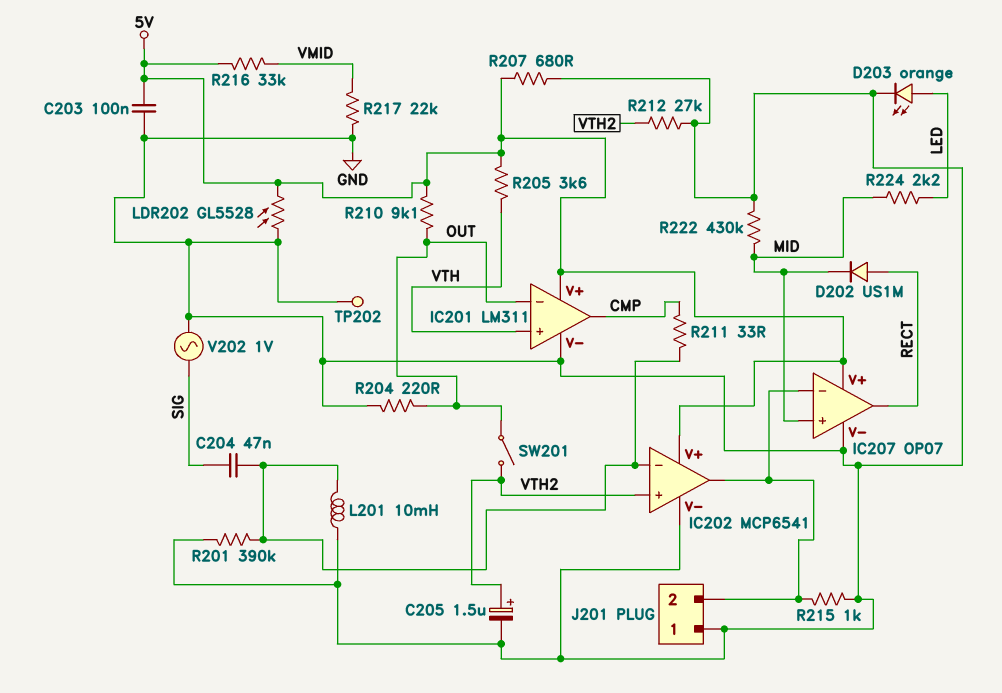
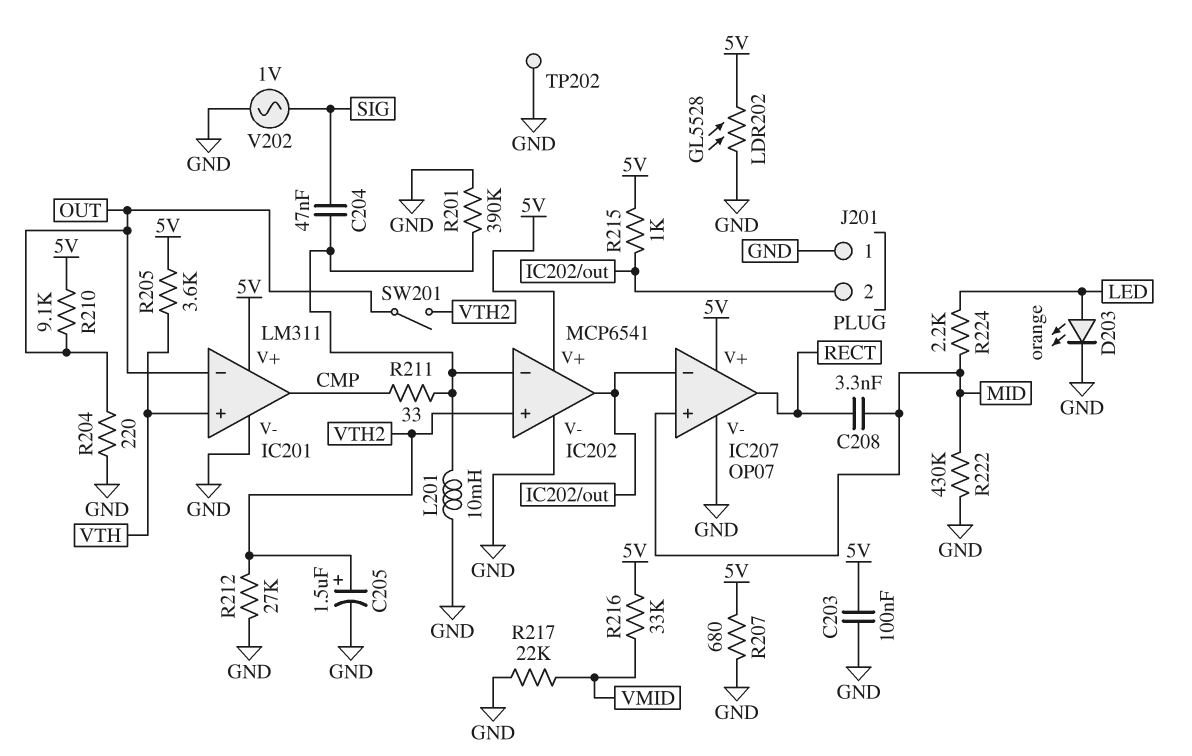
C208: none -> 3.3nF (MID, RECT)
D202: diode US1M (A RECT, K MID) -> none
R215: 1k (GND, IC202/out) -> 1k (5V, IC202/out)

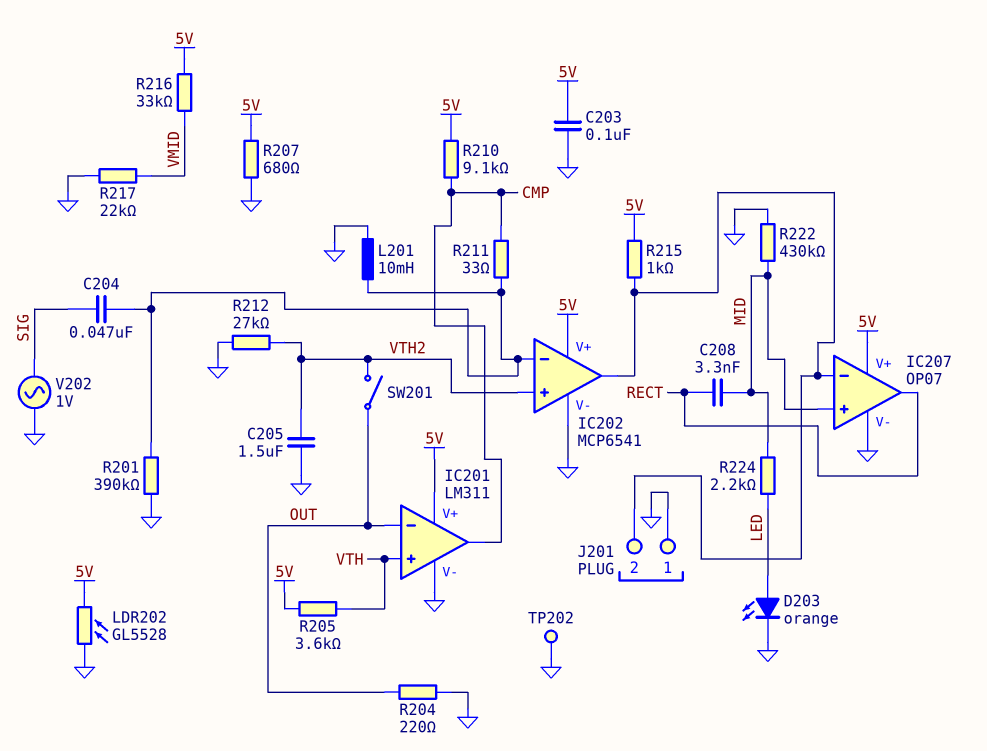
C205: 1.5uF (plus VTH2, minus GND) -> 1.5uF (GND, VTH2)
R210: 9.1k (5V, OUT) -> 9.1k (5V, CMP)

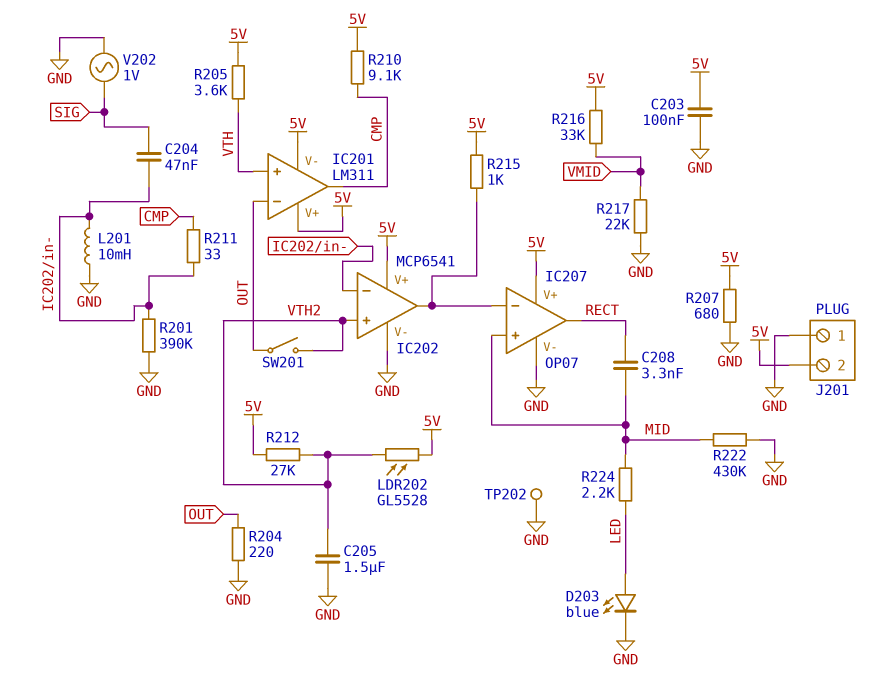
D203: LED orange (A LED, K GND) -> LED blue (A LED, K GND)
IC201 pin V-: GND -> 5V
J201 pin 2: IC202/out -> 5V
LDR202: GL5528 (5V, GND) -> GL5528 (5V, VTH2)
R212: 27k (GND, VTH2) -> 27k (5V, VTH2)

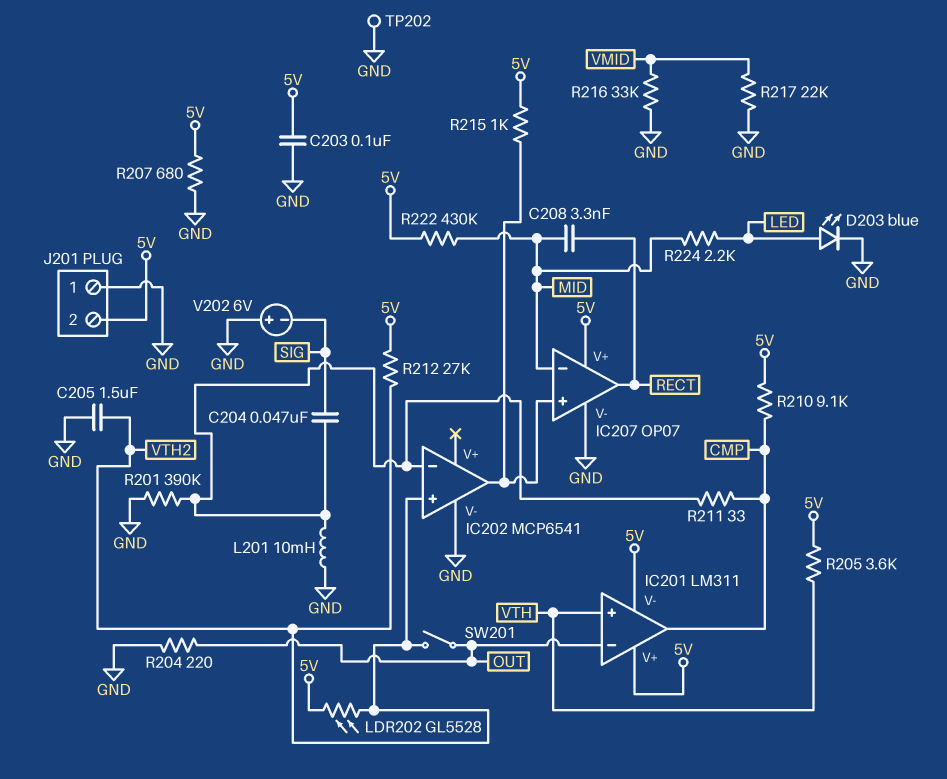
IC202 pin V+: 5V -> none
IC207 pin in+: MID -> IC202/out
IC207 pin in-: IC202/out -> MID
R216: 33k (5V, VMID) -> 33k (GND, VMID)
R222: 430k (GND, MID) -> 430k (5V, MID)
V202: AC 1V (GND, SIG) -> 6V (plus GND, minus SIG)

